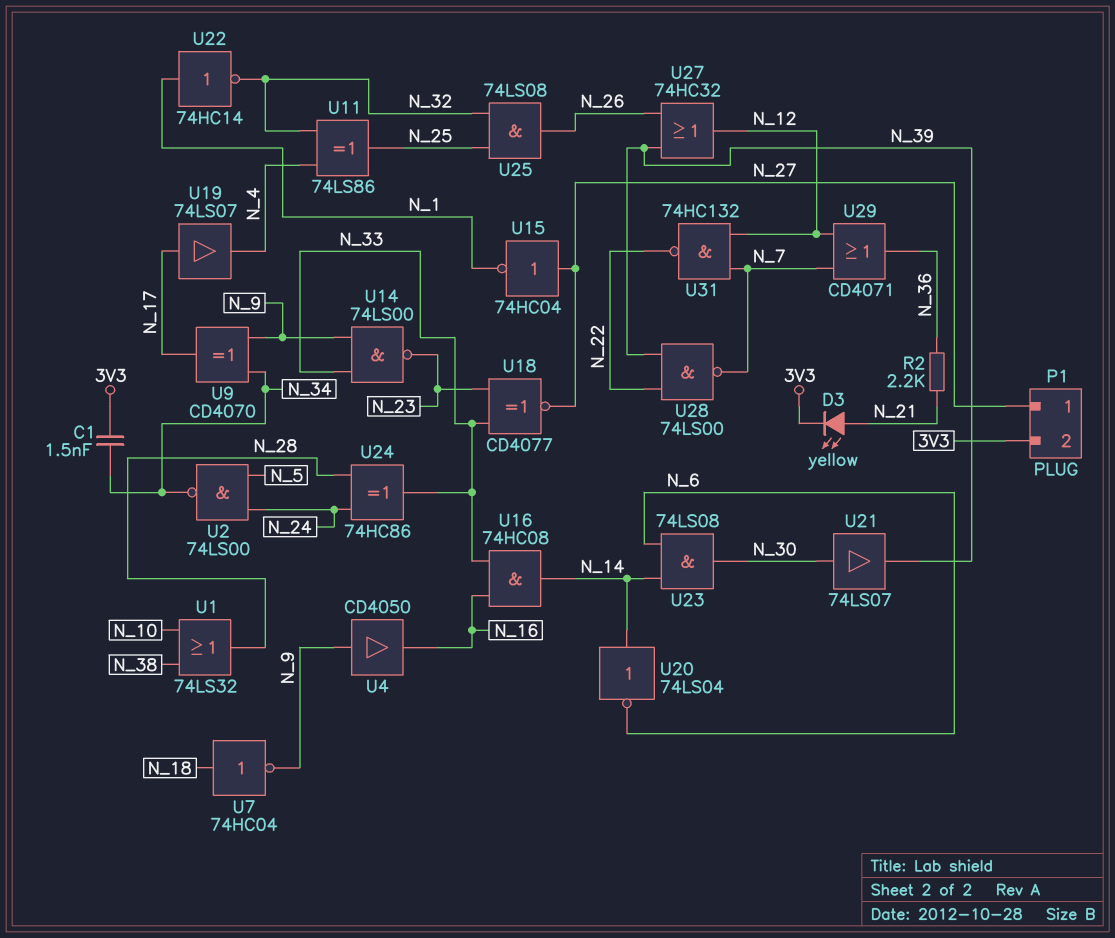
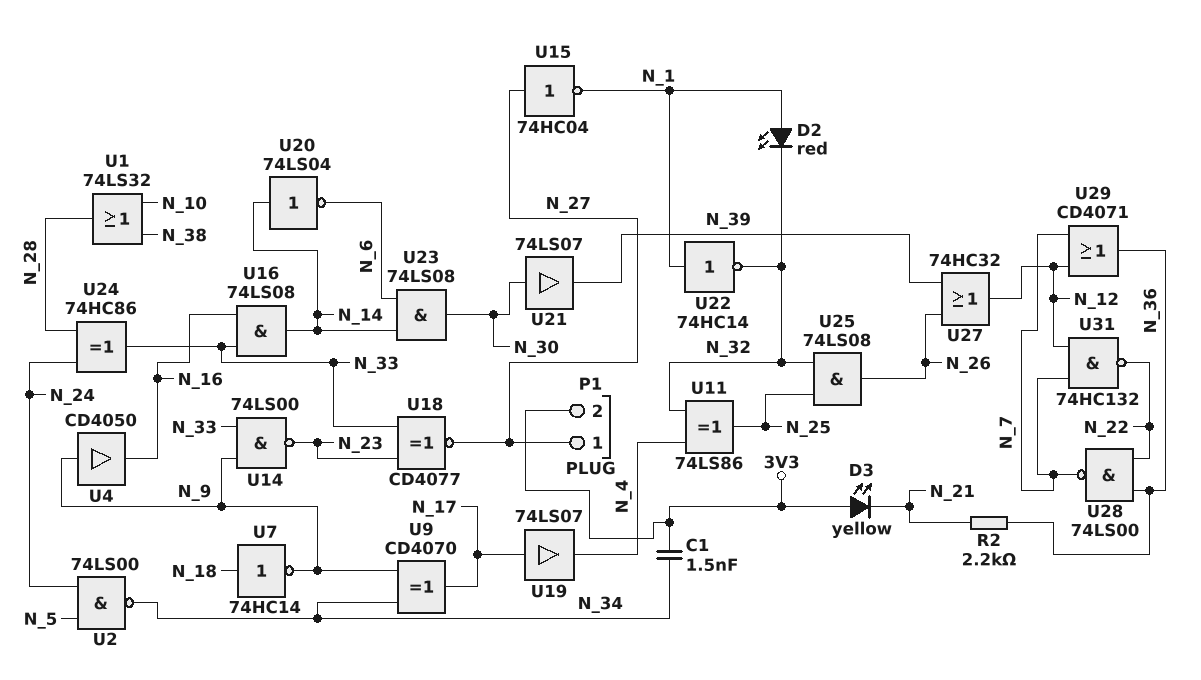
D2: none -> LED red (A N_1, K N_32)
D3: LED yellow (A N_21, K 3V3) -> LED yellow (A 3V3, K N_21)
U7: NOT 74HC04 (in N_18, out N_9) -> NOT 74HC14 (in N_18, out N_9)
U16: AND 74HC08 (in N_16, in N_33, out N_14) -> AND 74LS08 (in N_16, in N_33, out N_14)
U28: NAND 74LS00 (in N_22, in N_39, out N_7) -> NAND 74LS00 (in N_22, in N_36, out N_7)

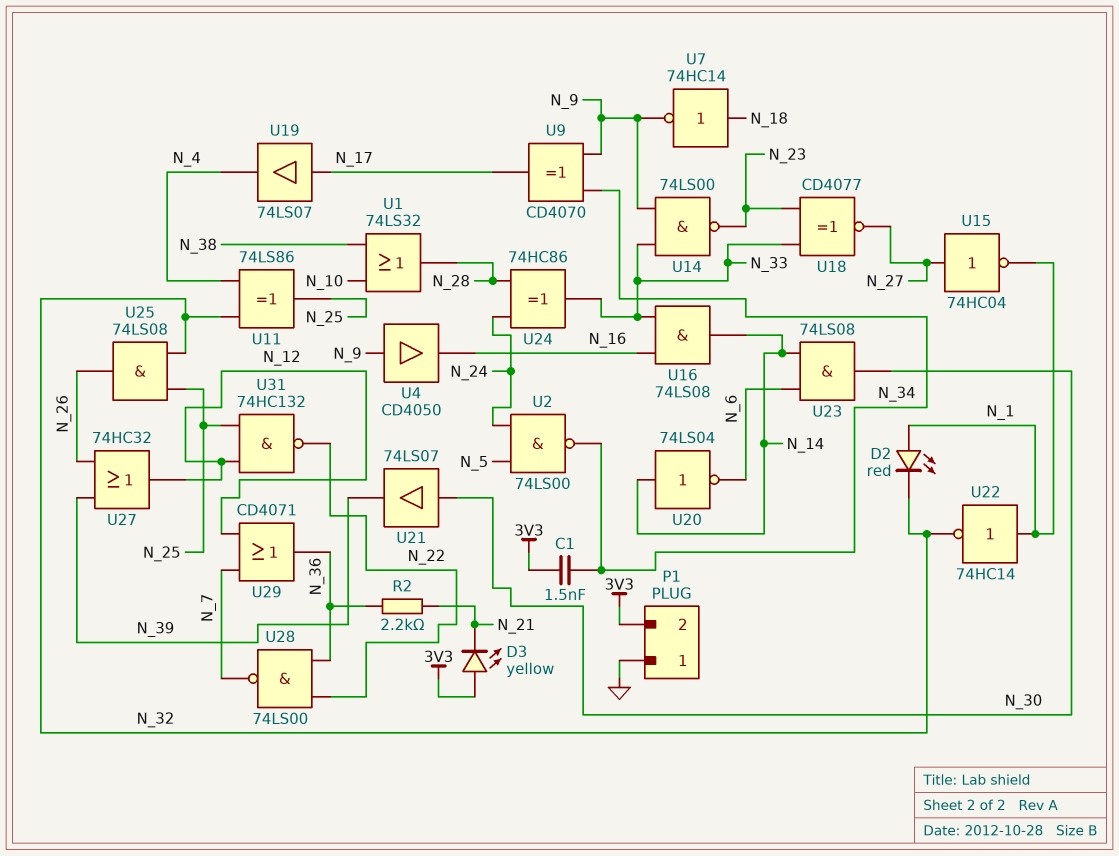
P1 pin 1: N_27 -> GND
U31: NAND 74HC132 (in N_7, in N_12, out N_22) -> NAND 74HC132 (in N_12, in N_25, out N_22)

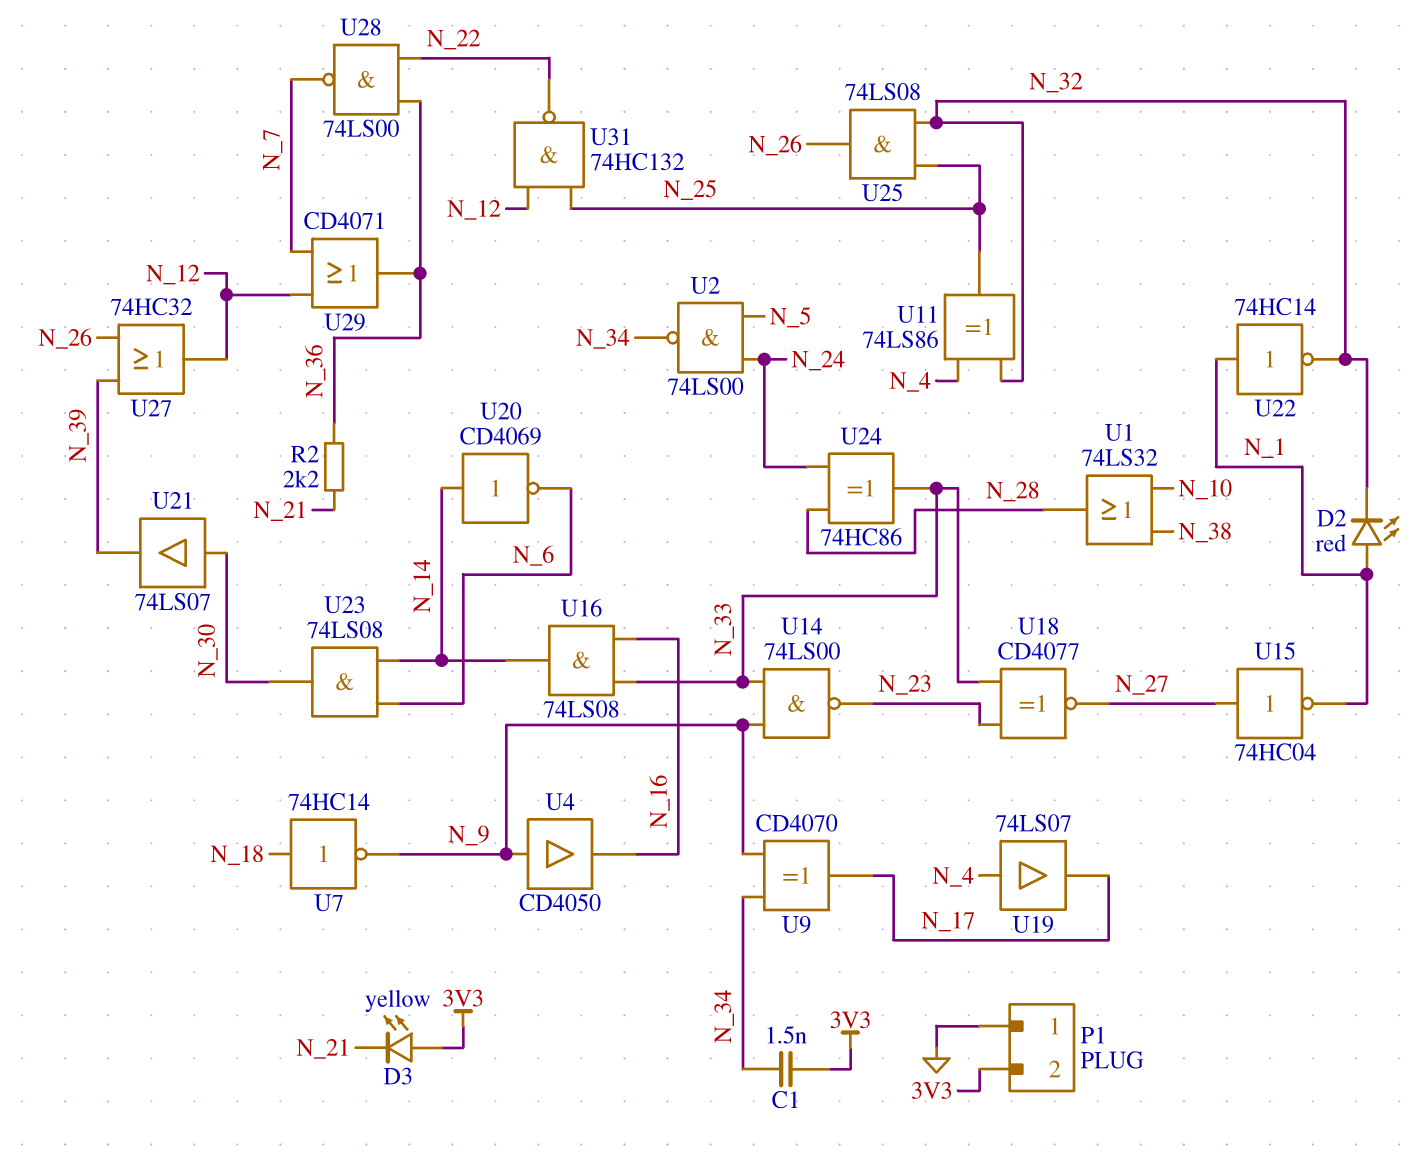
U19: buffer 74LS07 (in N_17, out N_4) -> buffer 74LS07 (in N_4, out N_17)
U20: NOT 74LS04 (in N_14, out N_6) -> NOT CD4069 (in N_14, out N_6)

